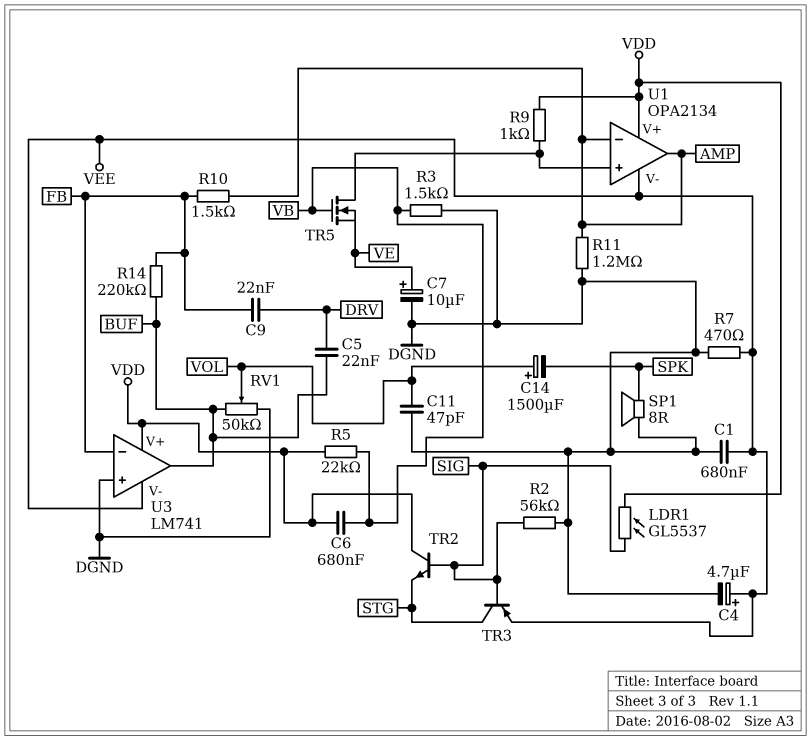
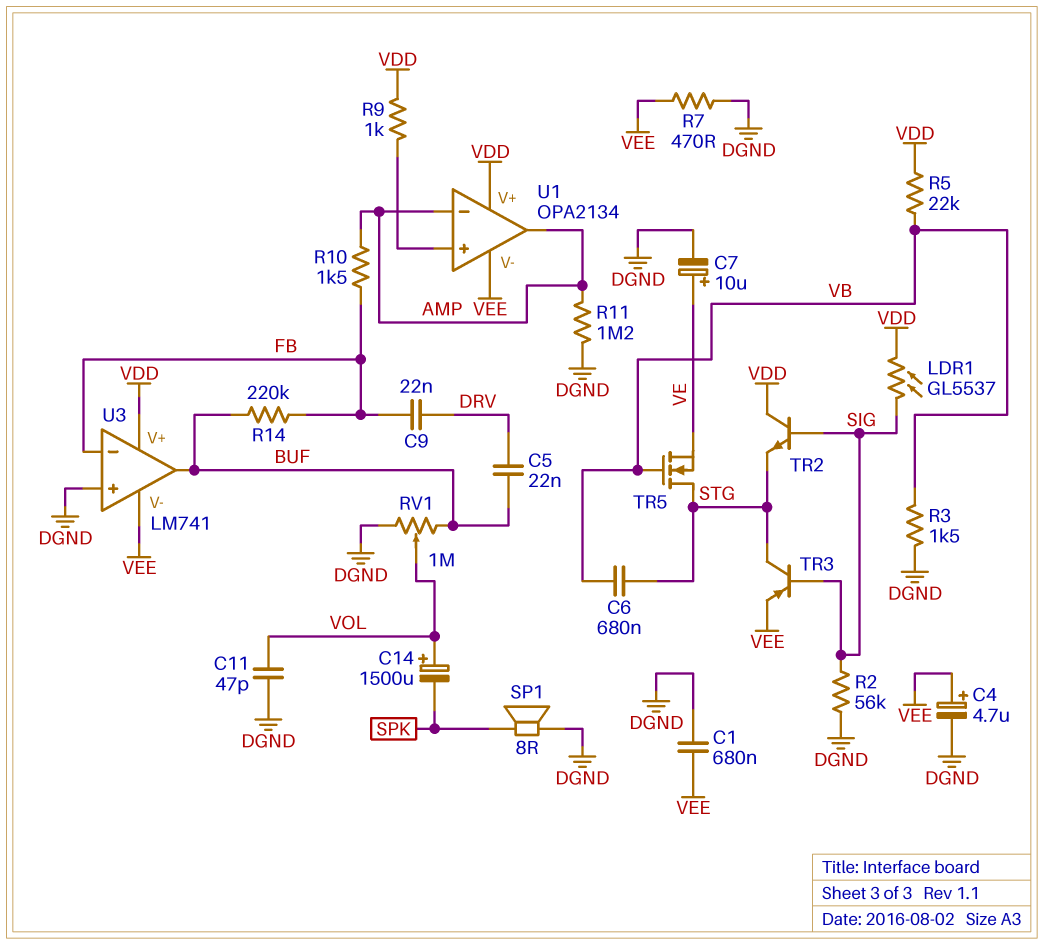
C6: 680nF (VB, VDD) -> 680nF (STG, VB)
RV1: 50k (BUF, DGND, wiper VOL) -> 1M (BUF, DGND, wiper VOL)
TR5: NMOS (G VB, D U1/in+, S VE) -> NMOS (G VB, D STG, S VE)

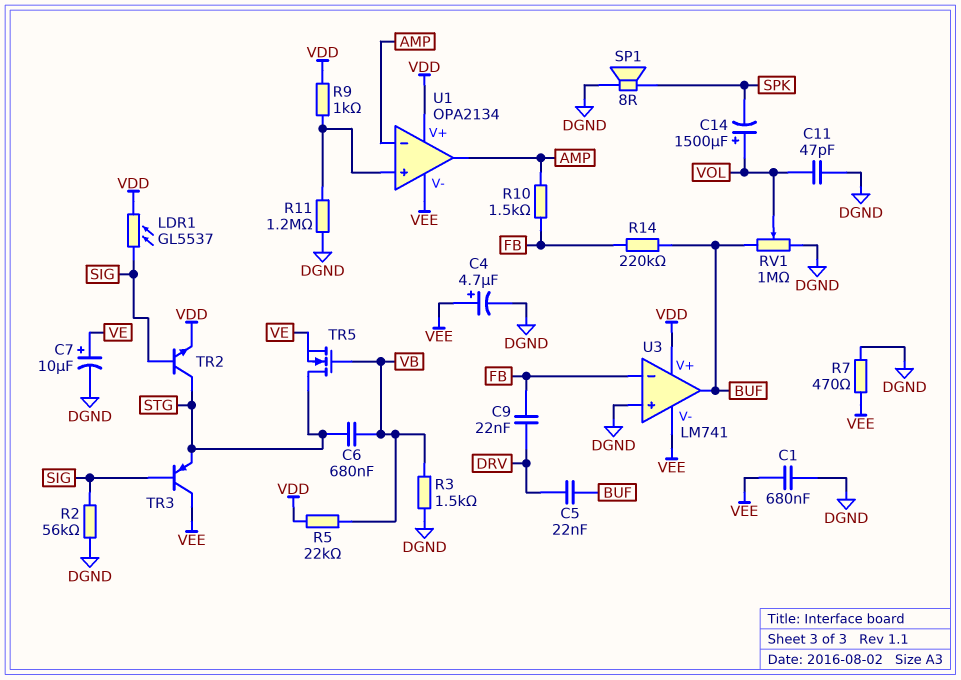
R11: 1.2M (AMP, DGND) -> 1.2M (DGND, U1/in+)
TR2: NPN (B SIG, C VDD, E STG) -> NPN (B SIG, C STG, E VDD)
TR3: PNP (B SIG, C STG, E VEE) -> PNP (B SIG, C VEE, E STG)

